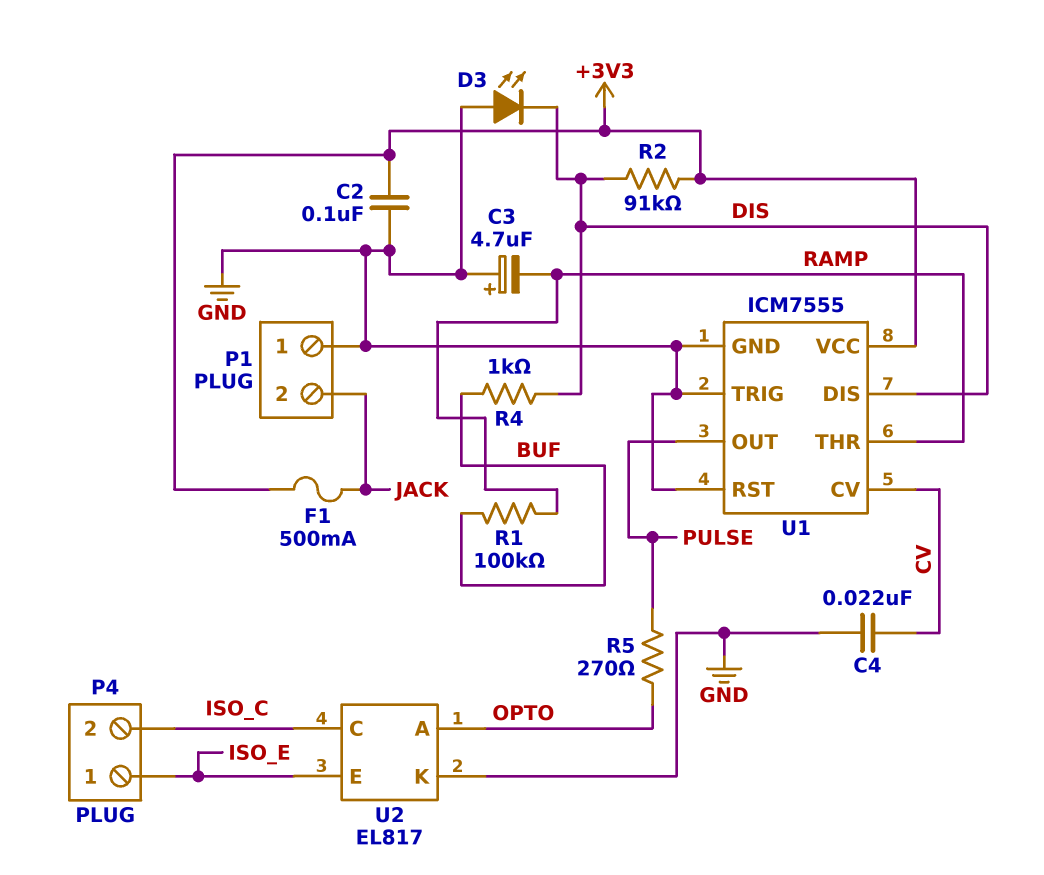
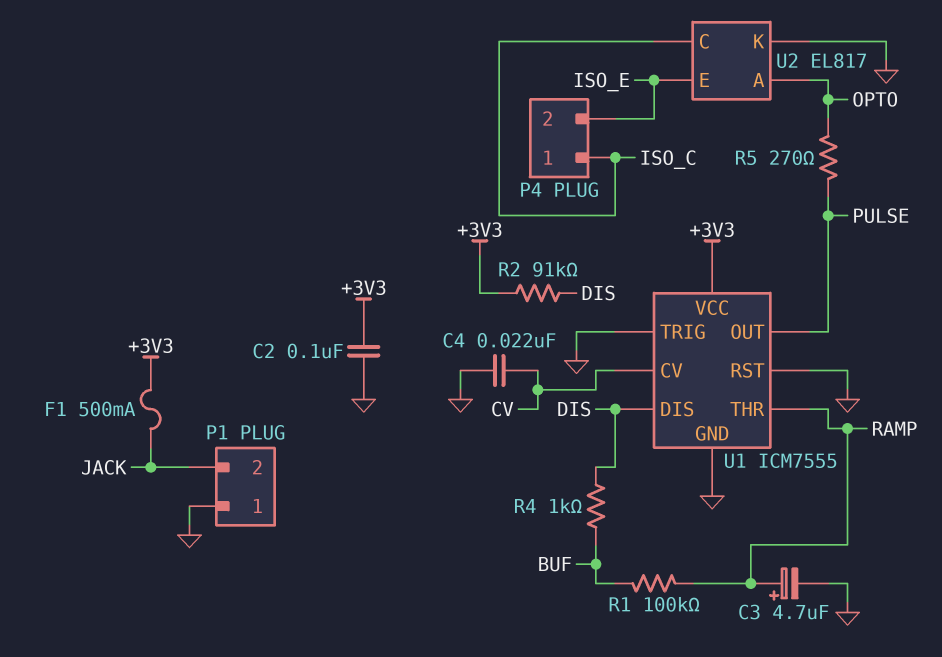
C3: 4.7uF (plus GND, minus RAMP) -> 4.7uF (plus RAMP, minus GND)
D3: LED (A GND, K DIS) -> none
P4 pin 1: ISO_E -> ISO_C
P4 pin 2: ISO_C -> ISO_E

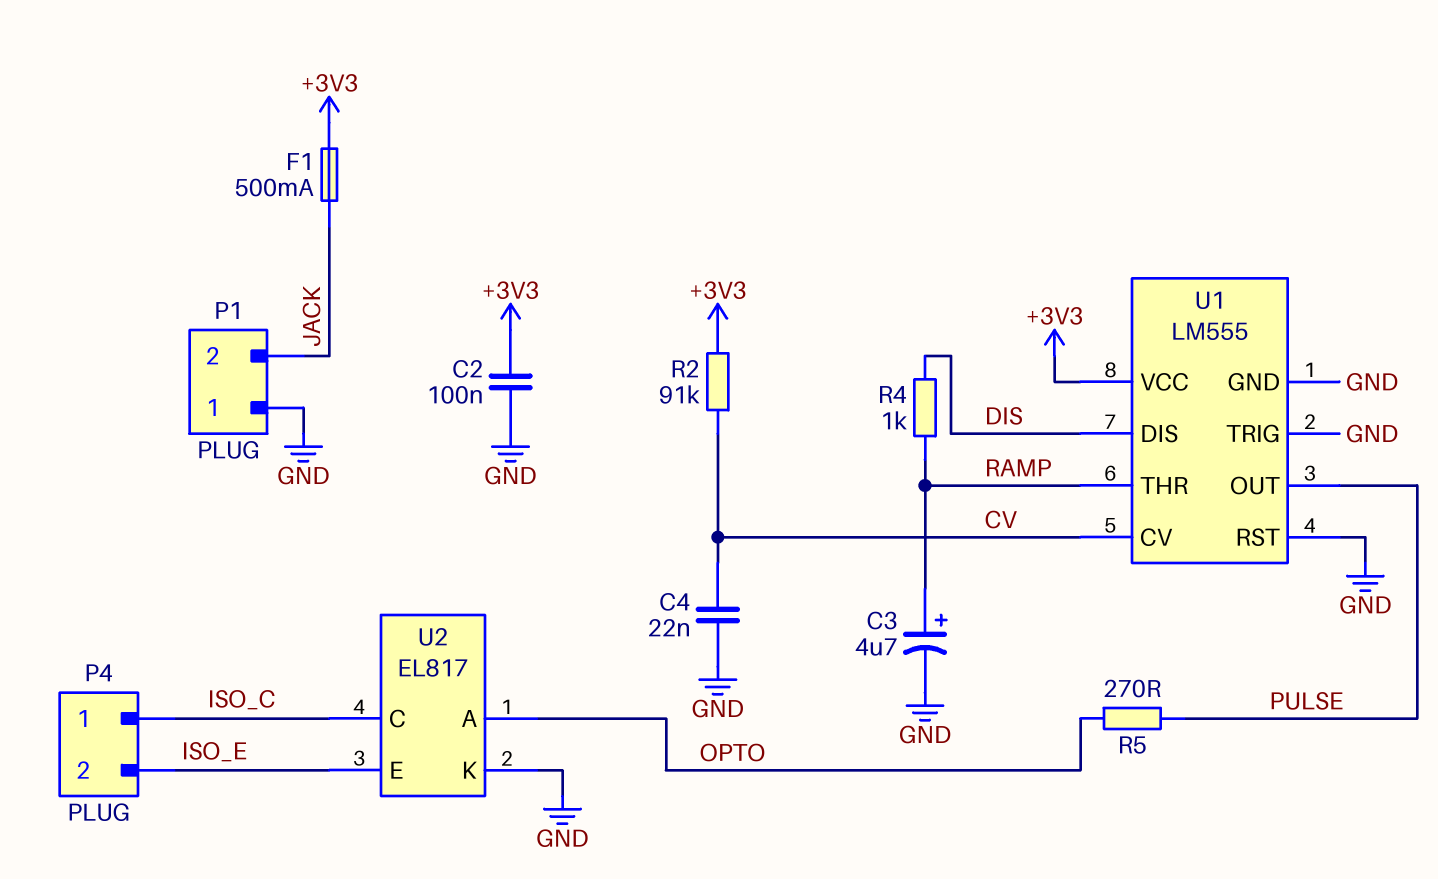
R1: 100k (BUF, RAMP) -> none
R2: 91k (+3V3, DIS) -> 91k (+3V3, CV)
R4: 1k (BUF, DIS) -> 1k (DIS, RAMP)
U1: ICM7555 -> LM555

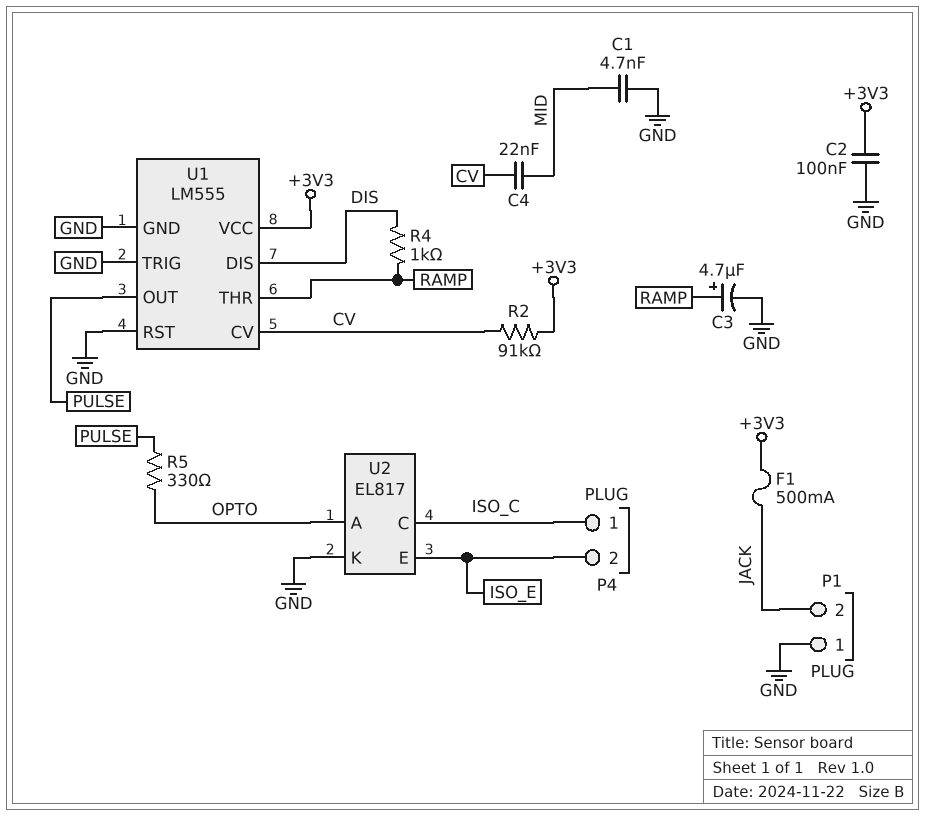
C1: none -> 4.7nF (GND, MID)
C4: 22nF (CV, GND) -> 22nF (CV, MID)
R5: 270 (OPTO, PULSE) -> 330 (OPTO, PULSE)

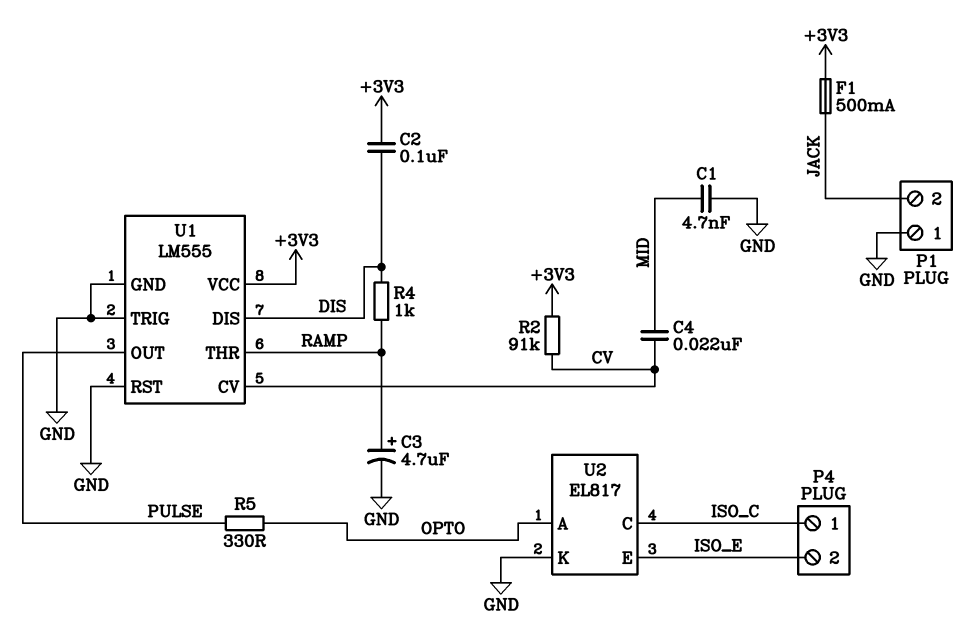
C2: 100nF (+3V3, GND) -> 100nF (+3V3, DIS)

